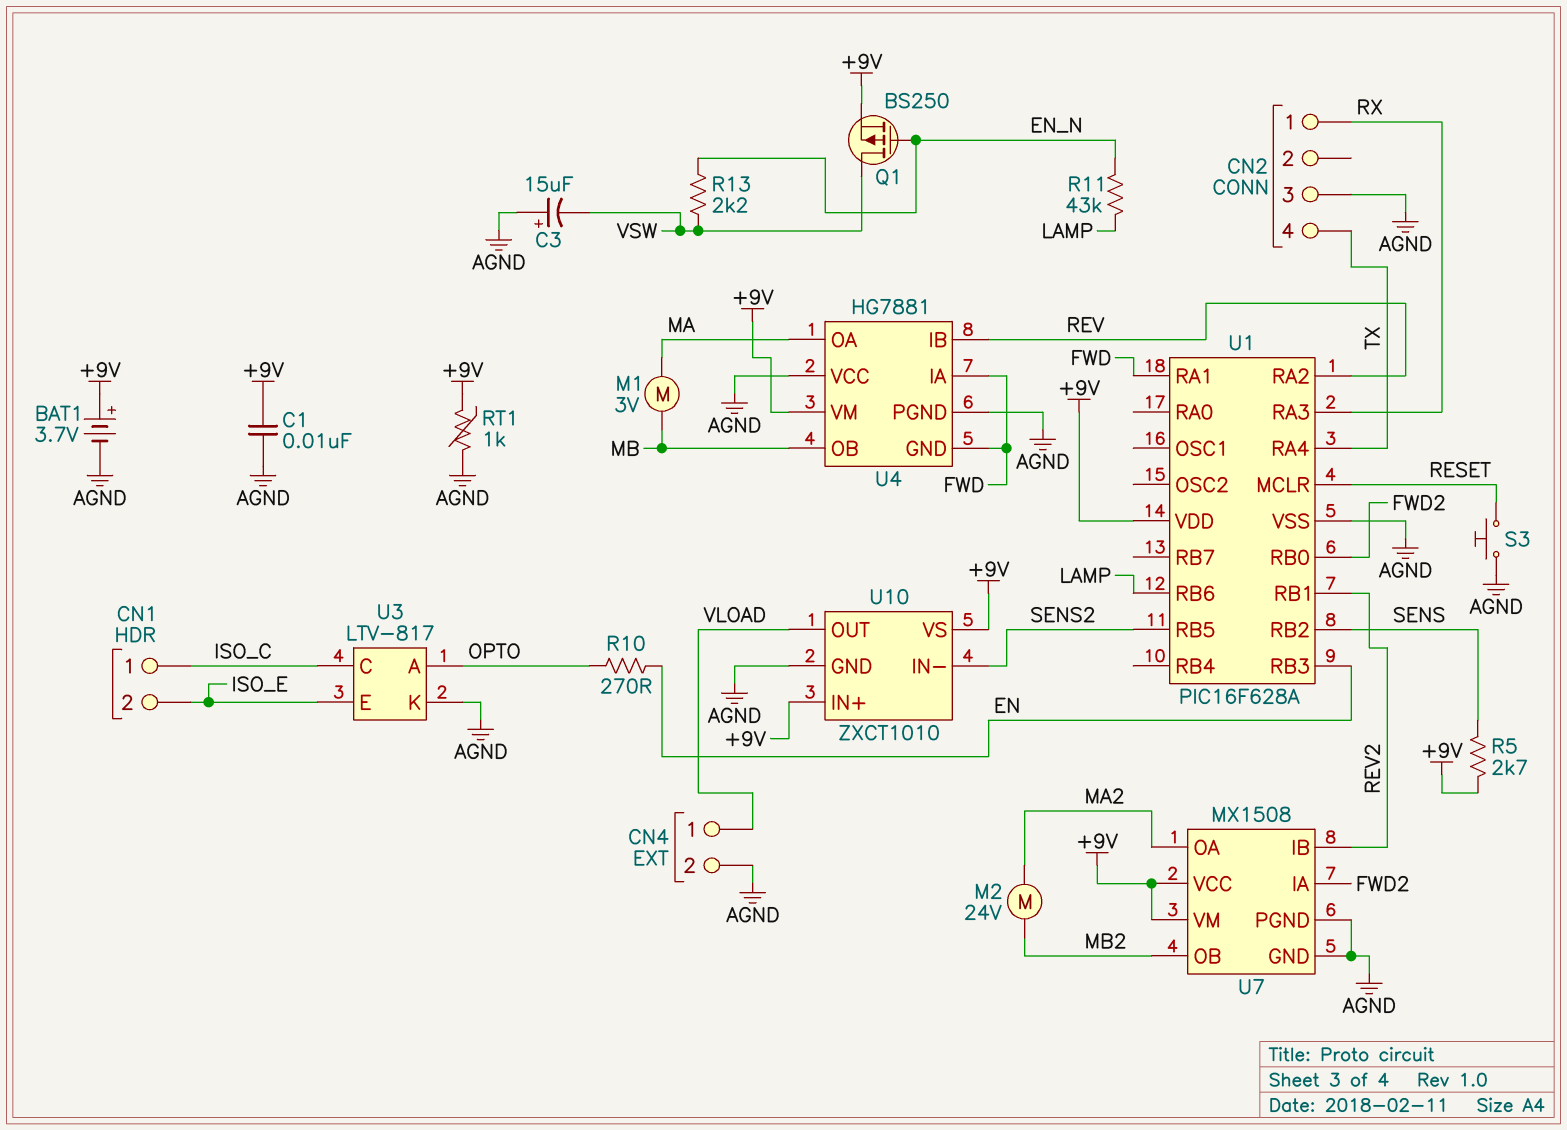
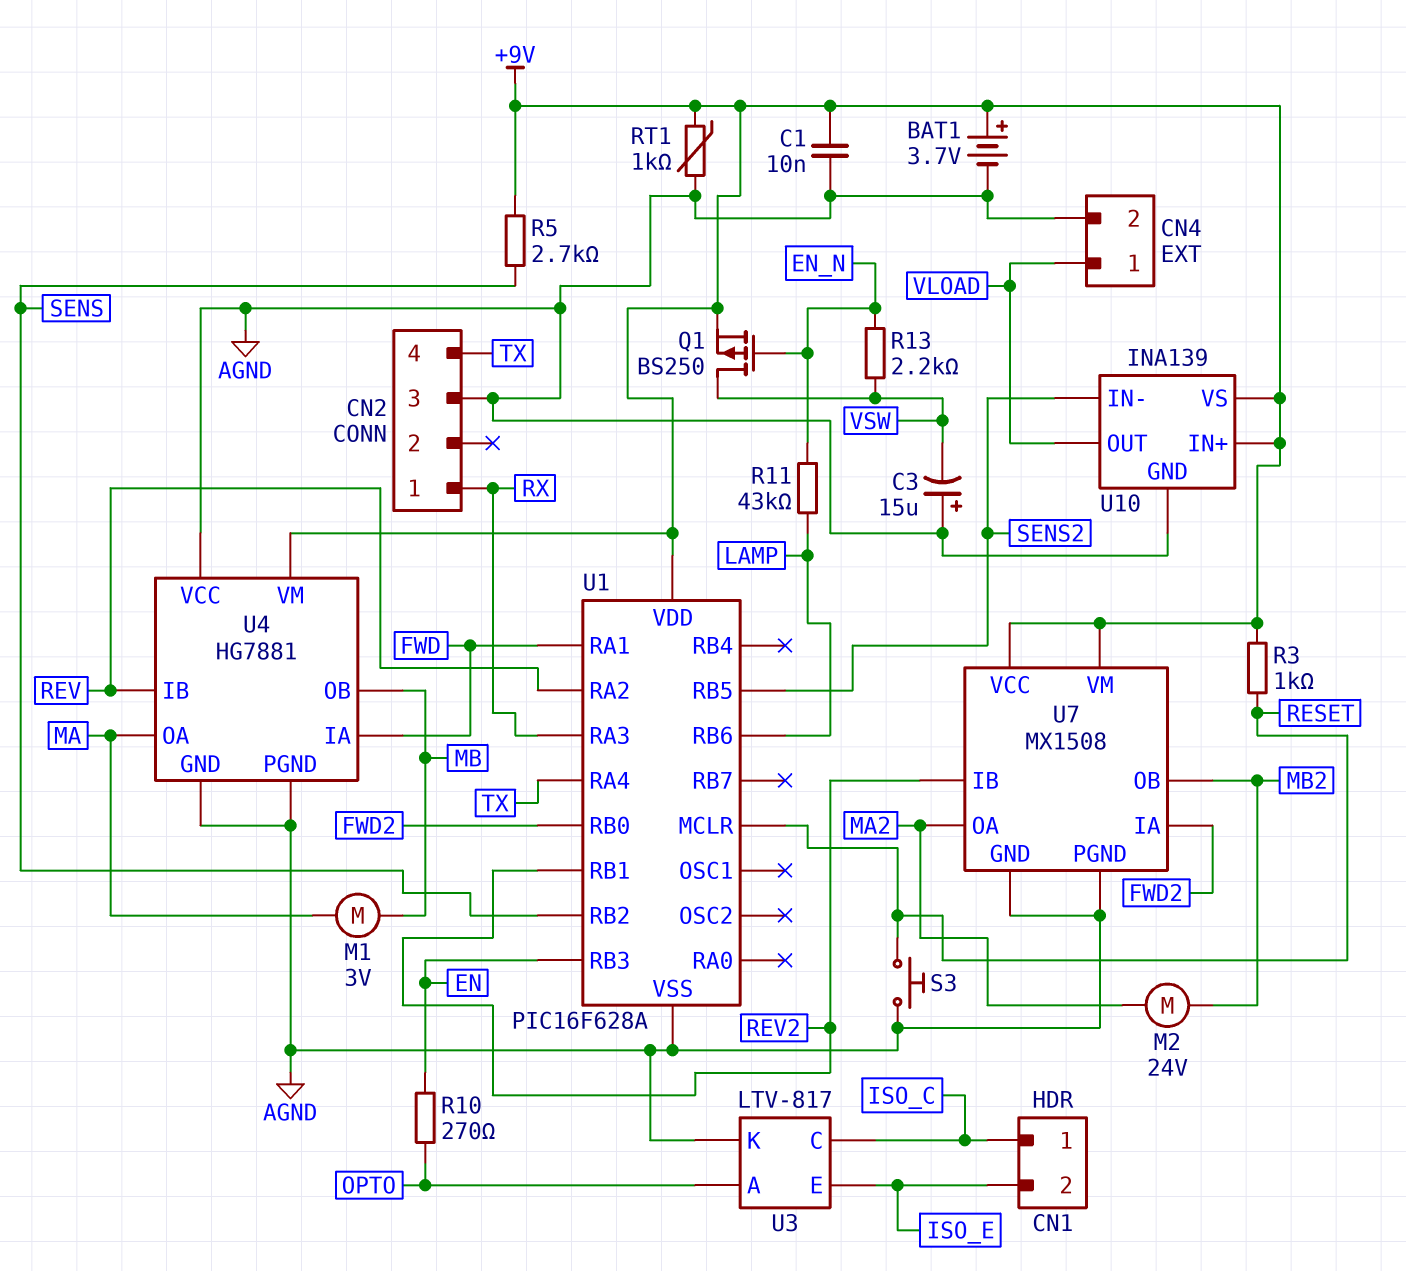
R3: none -> 1k (+9V, RESET)
U4 pin GND: FWD -> AGND
U10: ZXCT1010 -> INA139

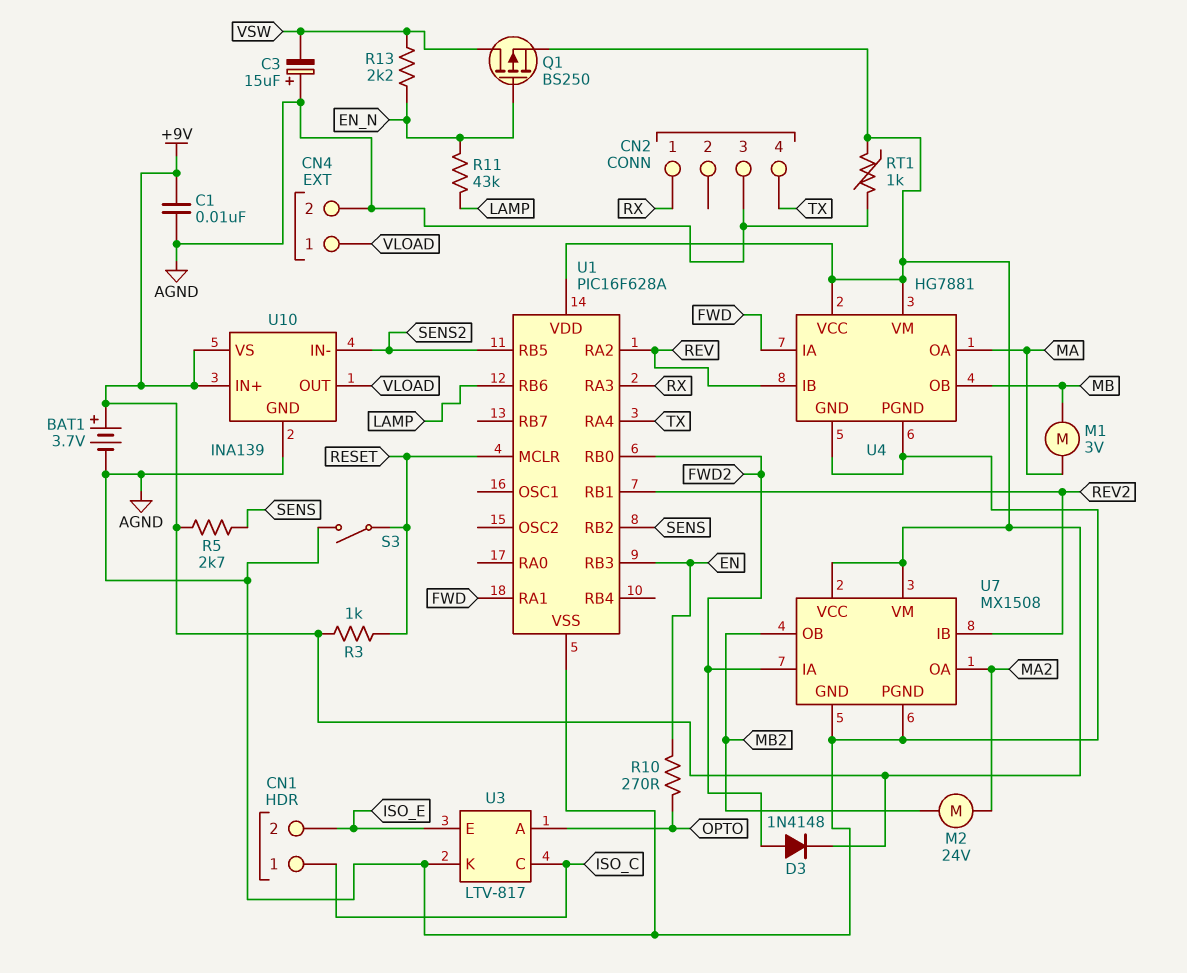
D3: none -> diode 1N4148 (A FWD2, K +9V)
S3: button (AGND, RESET) -> switch (AGND, RESET)
U4 pin VCC: AGND -> +9V

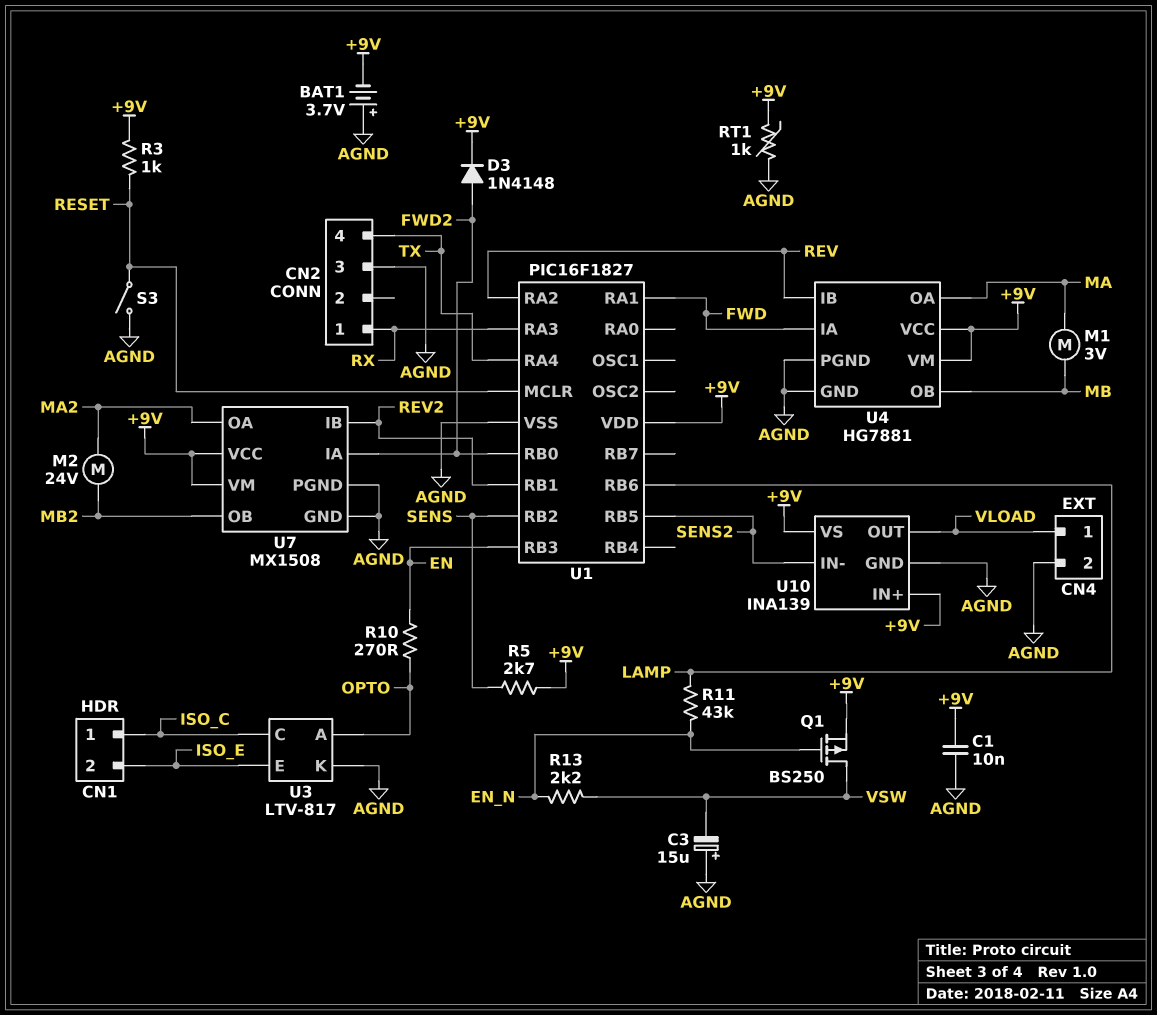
BAT1: 3.7V (plus +9V, minus AGND) -> 3.7V (plus AGND, minus +9V)
U1: PIC16F628A -> PIC16F1827

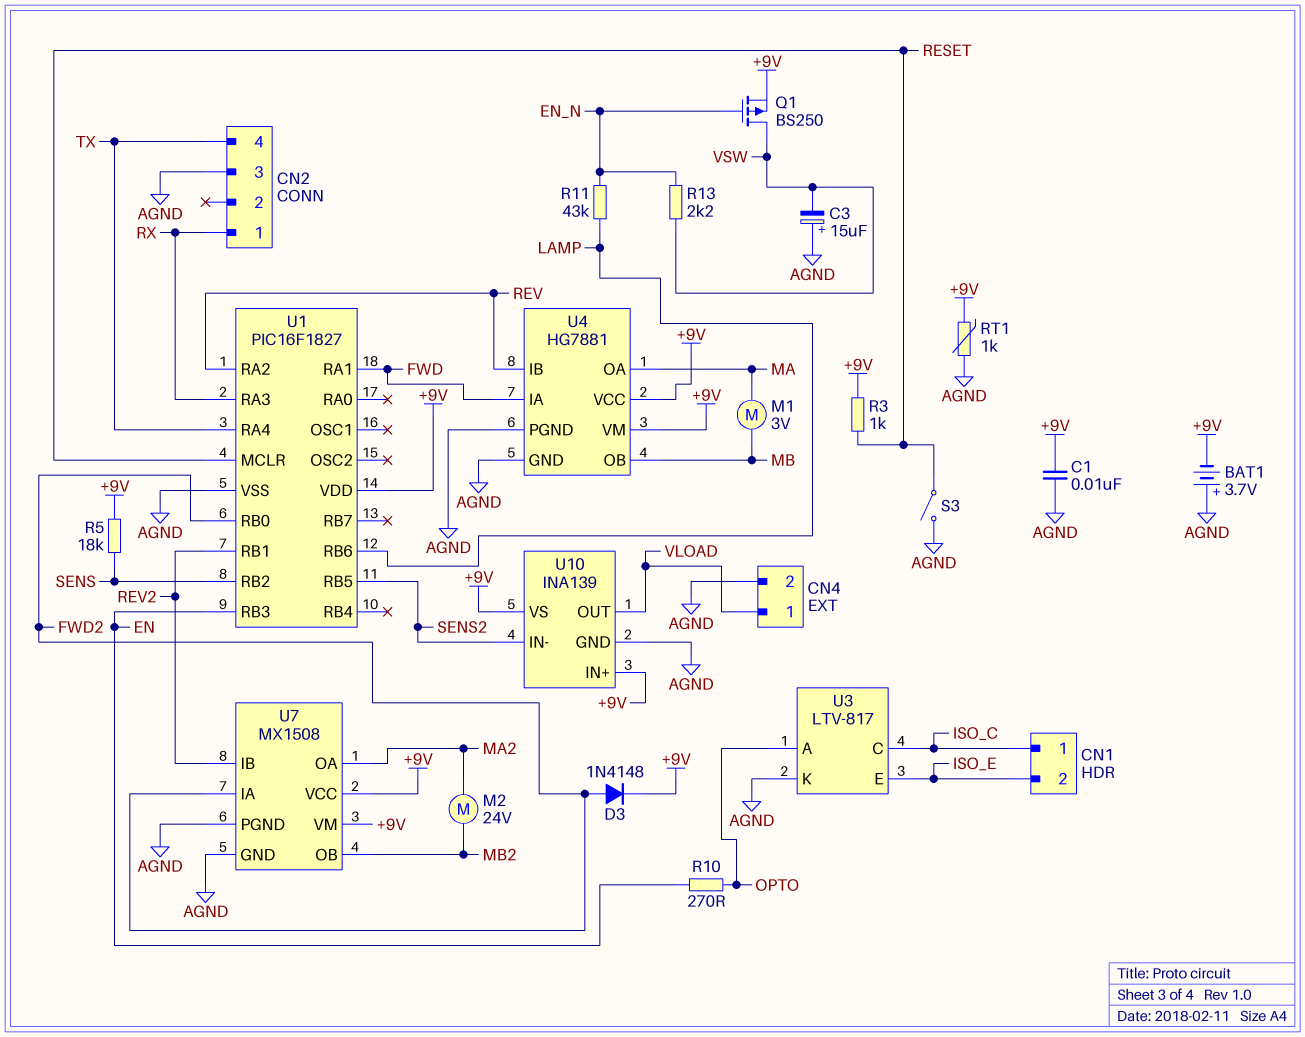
R5: 2.7k (+9V, SENS) -> 18k (+9V, SENS)

